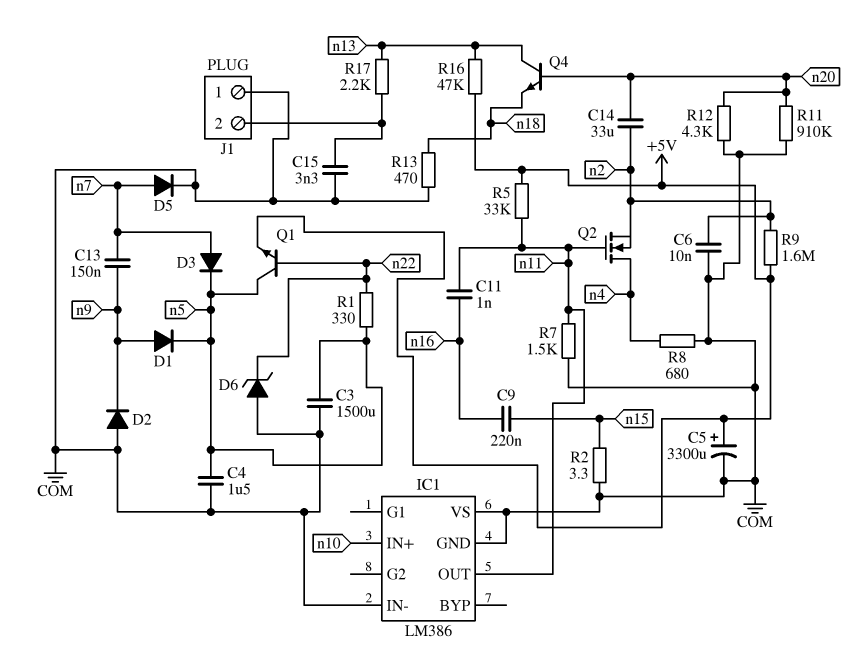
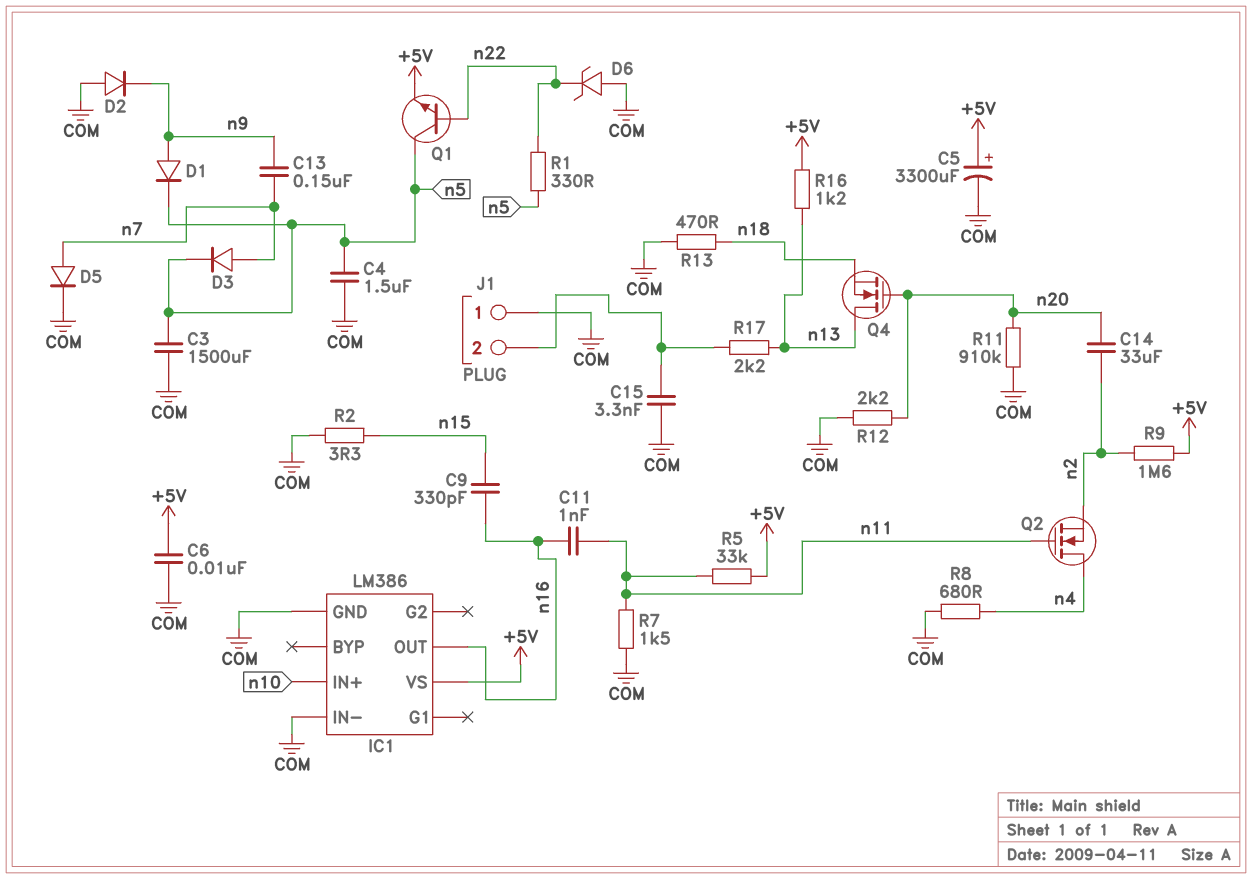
C6: 10nF (COM, n2) -> 10nF (+5V, COM)
C9: 220nF (n15, n16) -> 330pF (n15, n16)
IC1 pin OUT: n11 -> n16
IC1 pin VS: COM -> +5V
Q4: NPN (B n20, C n13, E n18) -> NMOS (G n20, D n13, S n18)
R12: 4.3k (COM, n20) -> 2.2k (COM, n20)
R16: 47k (+5V, n13) -> 1.2k (+5V, n13)

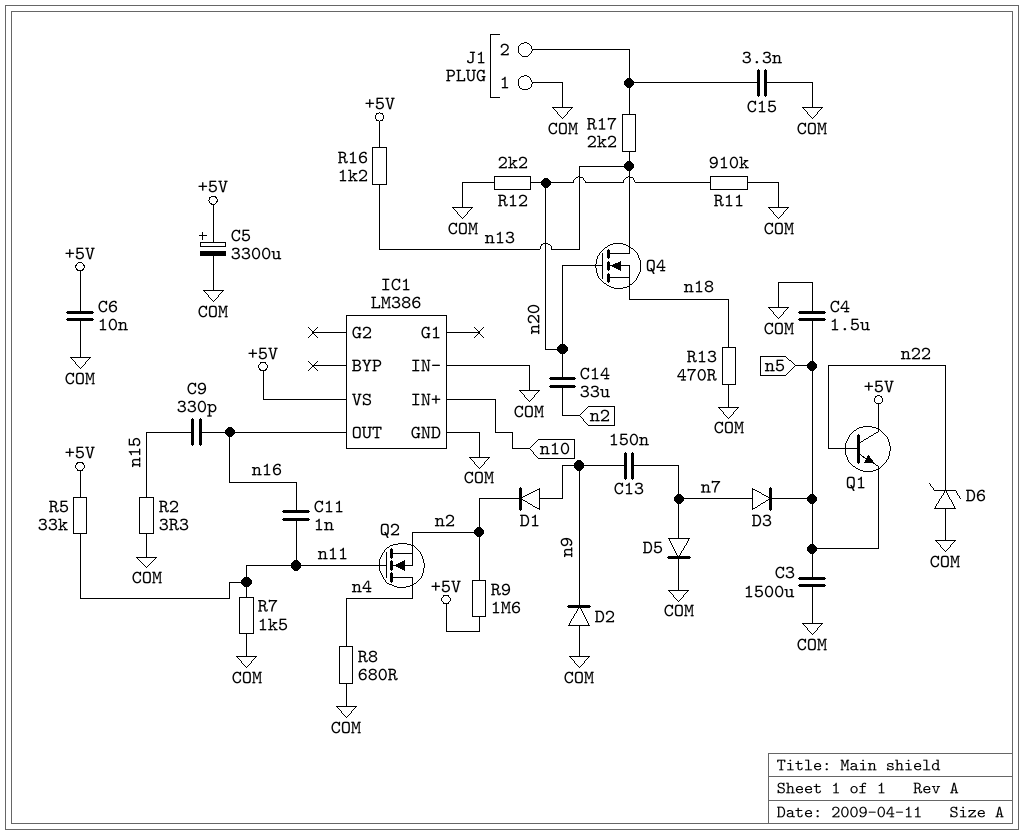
D1: diode (A n9, K n5) -> diode (A n9, K n2)
Q1: NPN (B n22, C n5, E +5V) -> NPN (B n22, C +5V, E n5)
R1: 330 (n5, n22) -> none

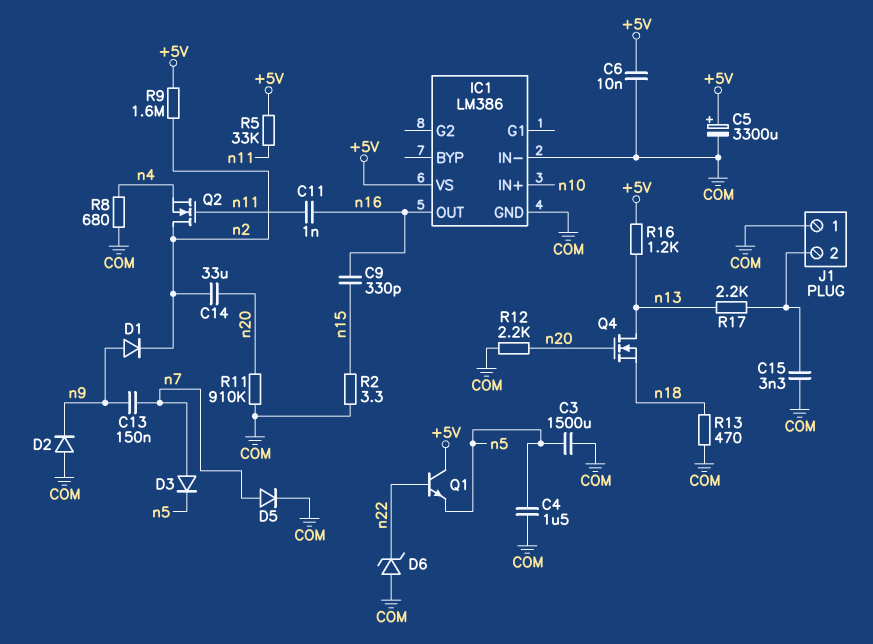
Q2: NMOS (G n11, D n4, S n2) -> NMOS (G n11, D n2, S n4)
R7: 1.5k (COM, n11) -> none

